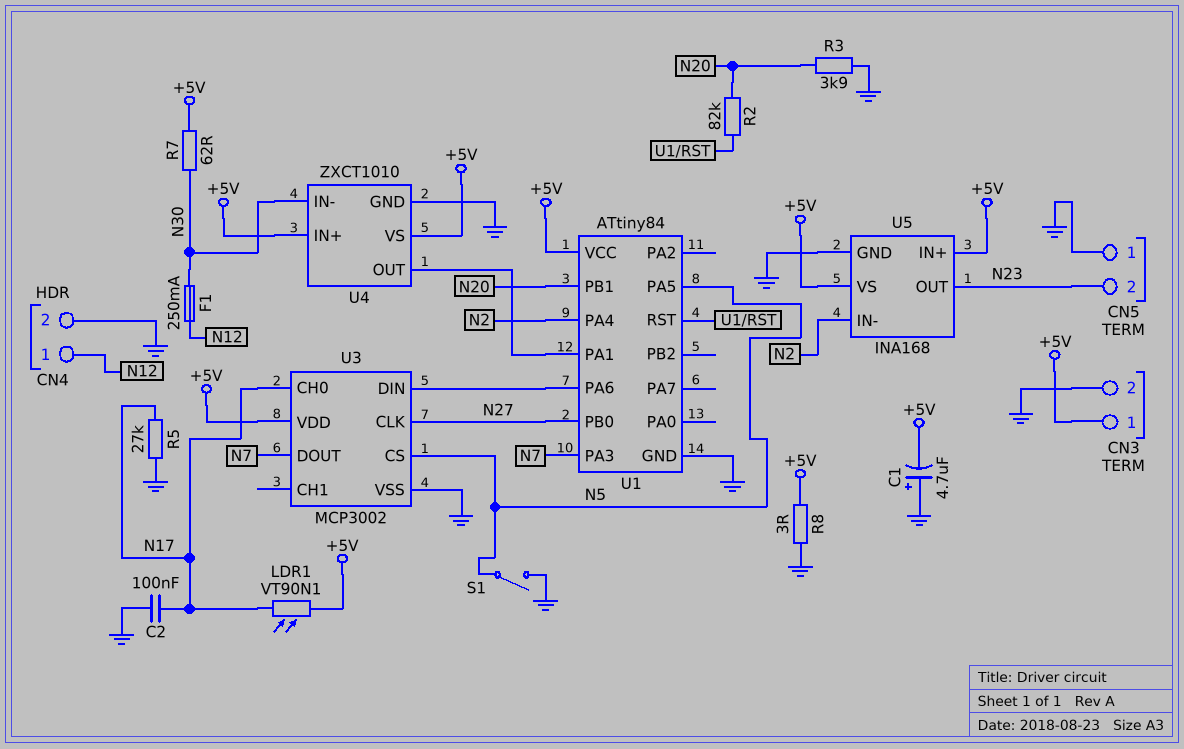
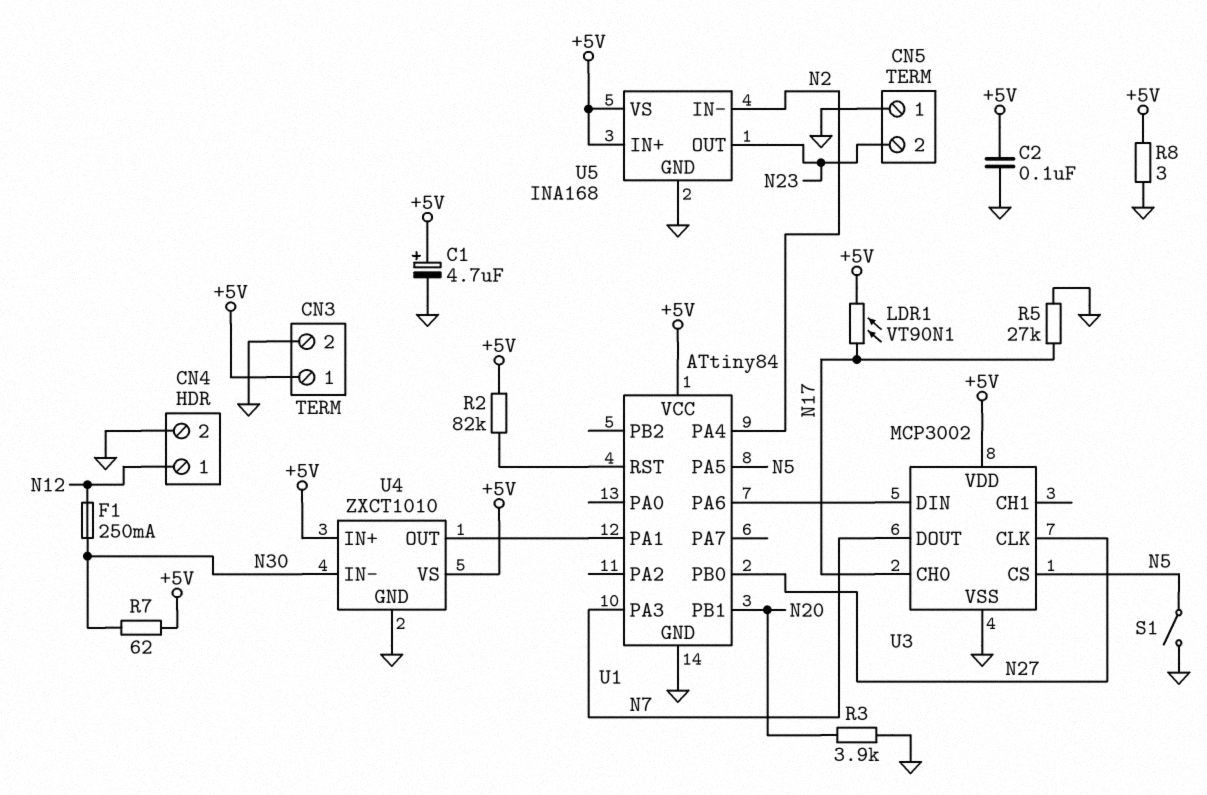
C1: 4.7uF (plus GND, minus +5V) -> 4.7uF (plus +5V, minus GND)
C2: 100nF (GND, N17) -> 100nF (+5V, GND)
R2: 82k (N20, U1/RST) -> 82k (+5V, U1/RST)

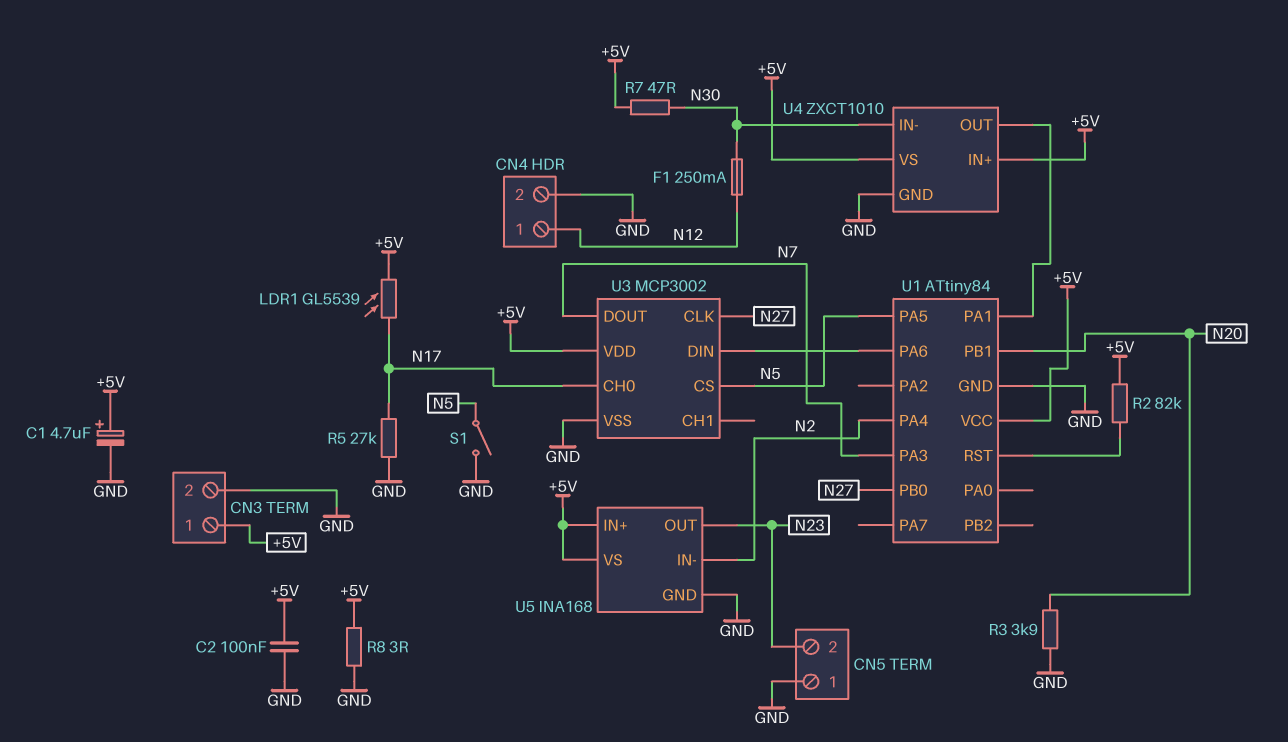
LDR1: VT90N1 (+5V, N17) -> GL5539 (+5V, N17)
R7: 62 (+5V, N30) -> 47 (+5V, N30)

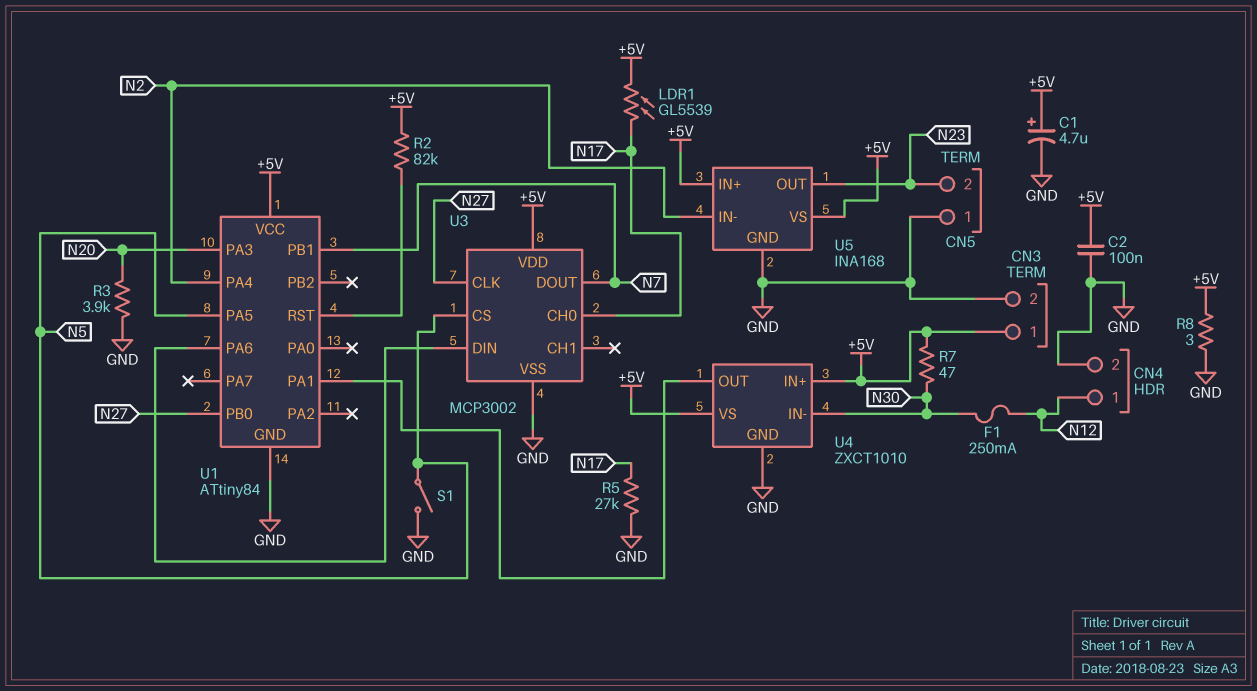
U1 pin PA3: N7 -> N20
U1 pin PB1: N20 -> N7

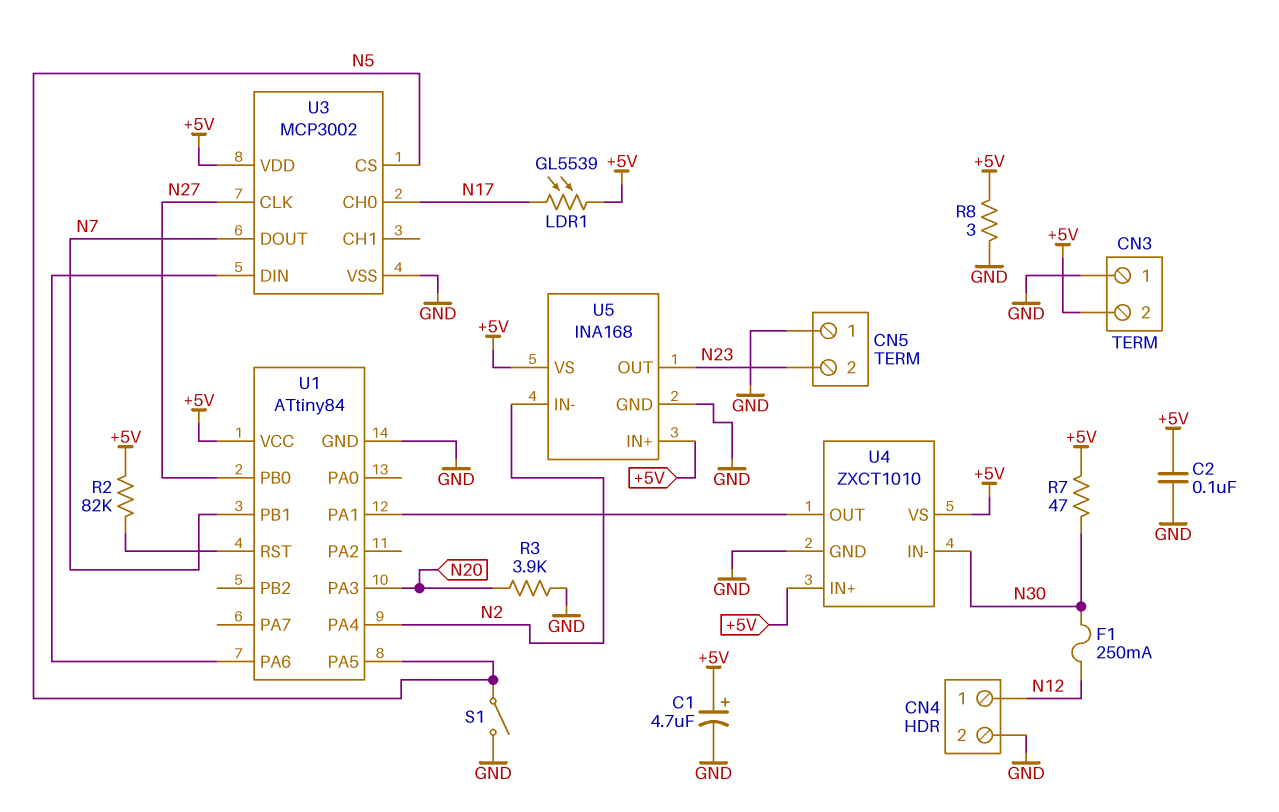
CN3 pin 1: +5V -> GND
CN3 pin 2: GND -> +5V
R5: 27k (GND, N17) -> none

